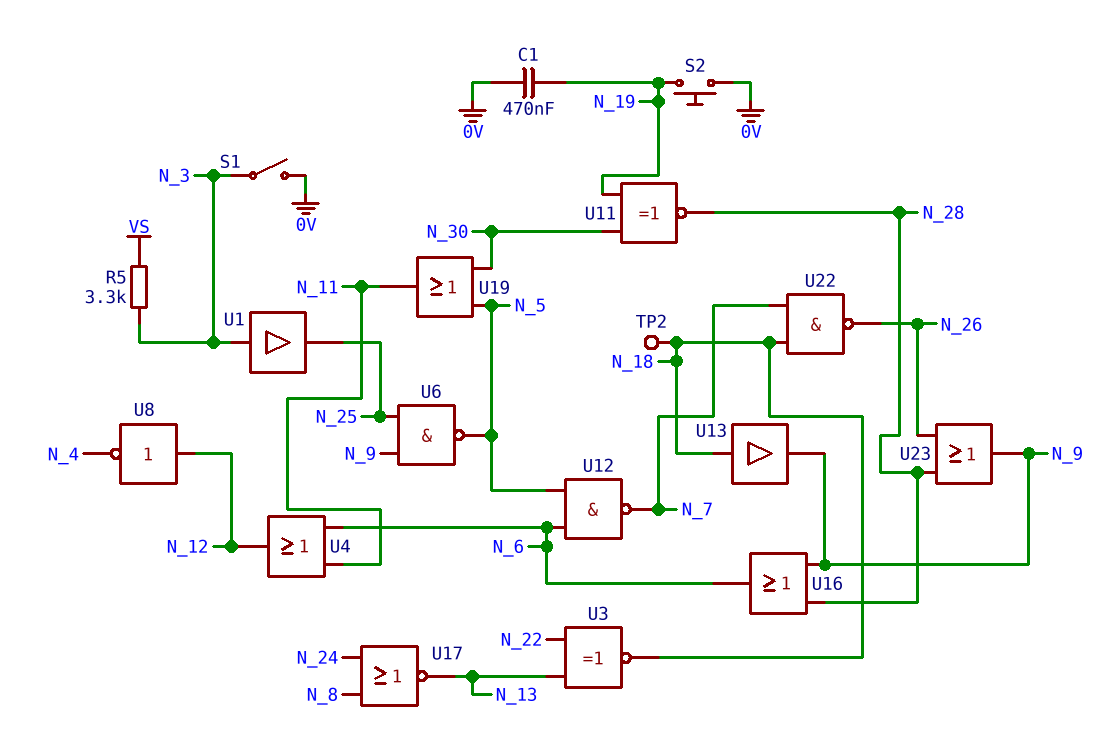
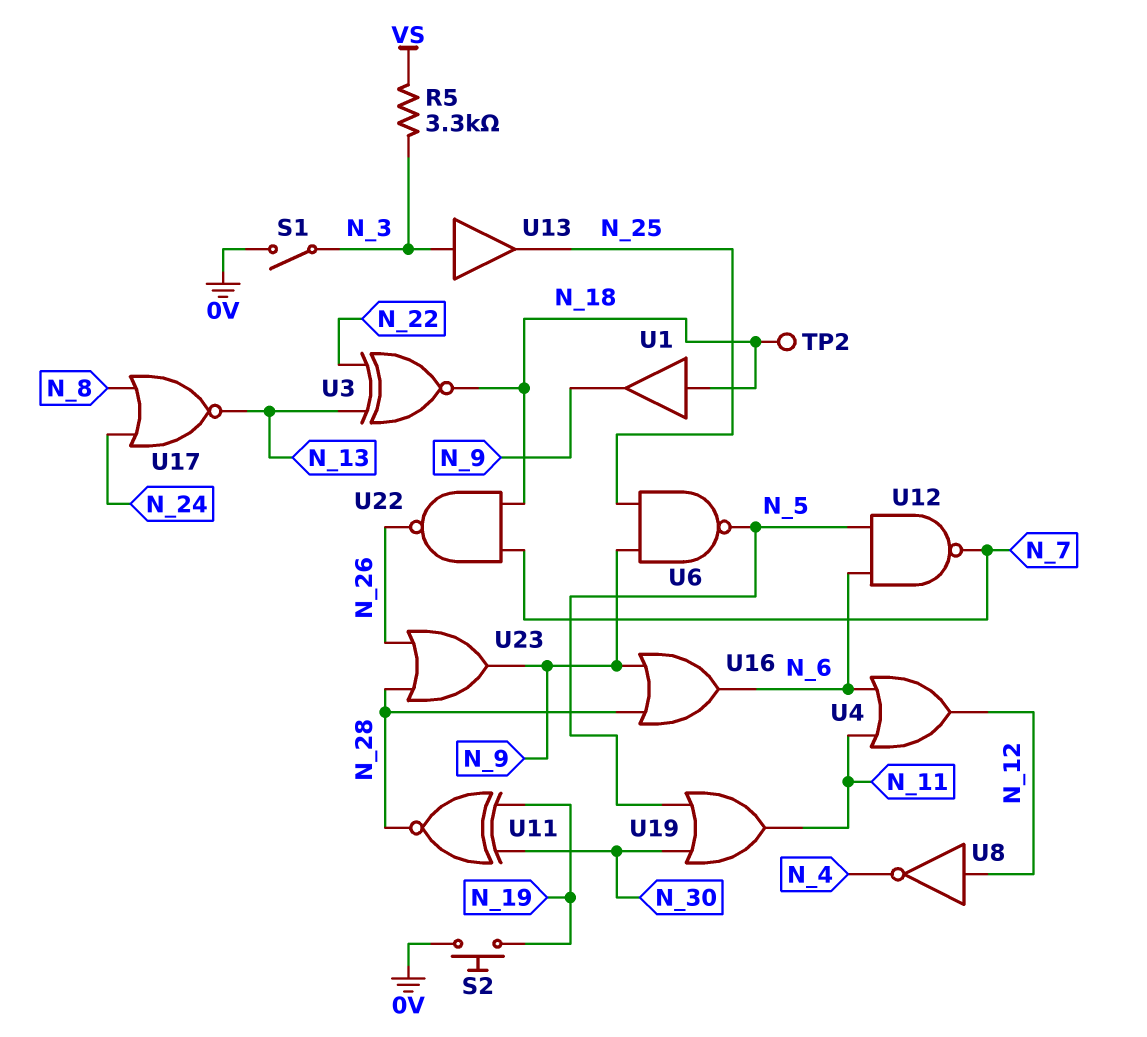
C1: 470nF (0V, N_19) -> none
U1: buffer (in N_3, out N_25) -> buffer (in N_18, out N_9)
U13: buffer (in N_18, out N_9) -> buffer (in N_3, out N_25)

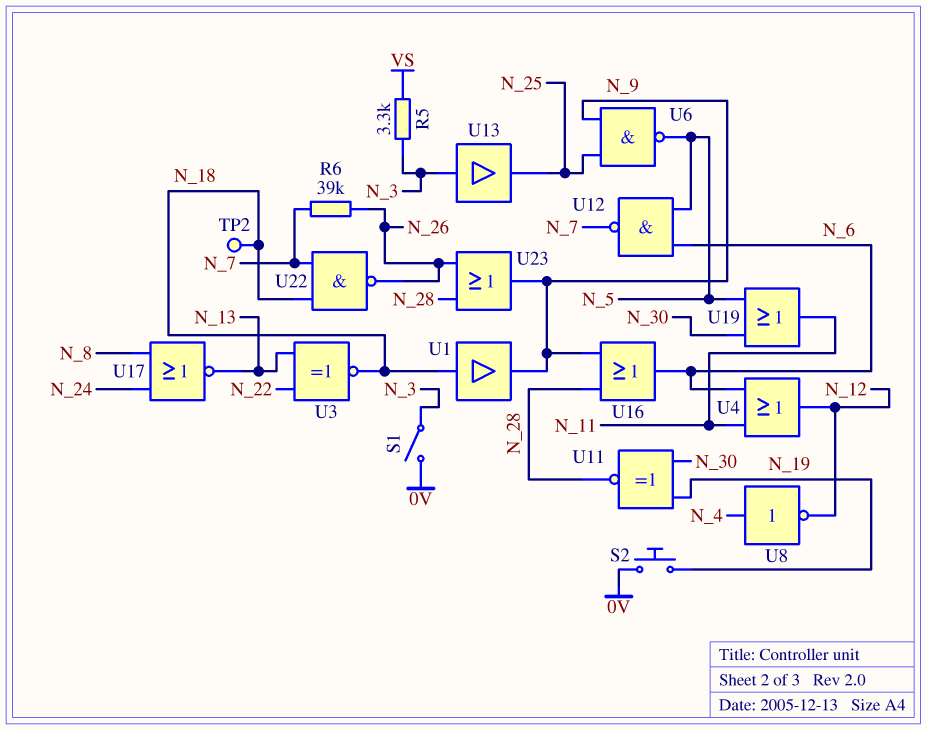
R6: none -> 39k (N_7, N_26)
U8: NOT (in N_12, out N_4) -> NOT (in N_4, out N_12)

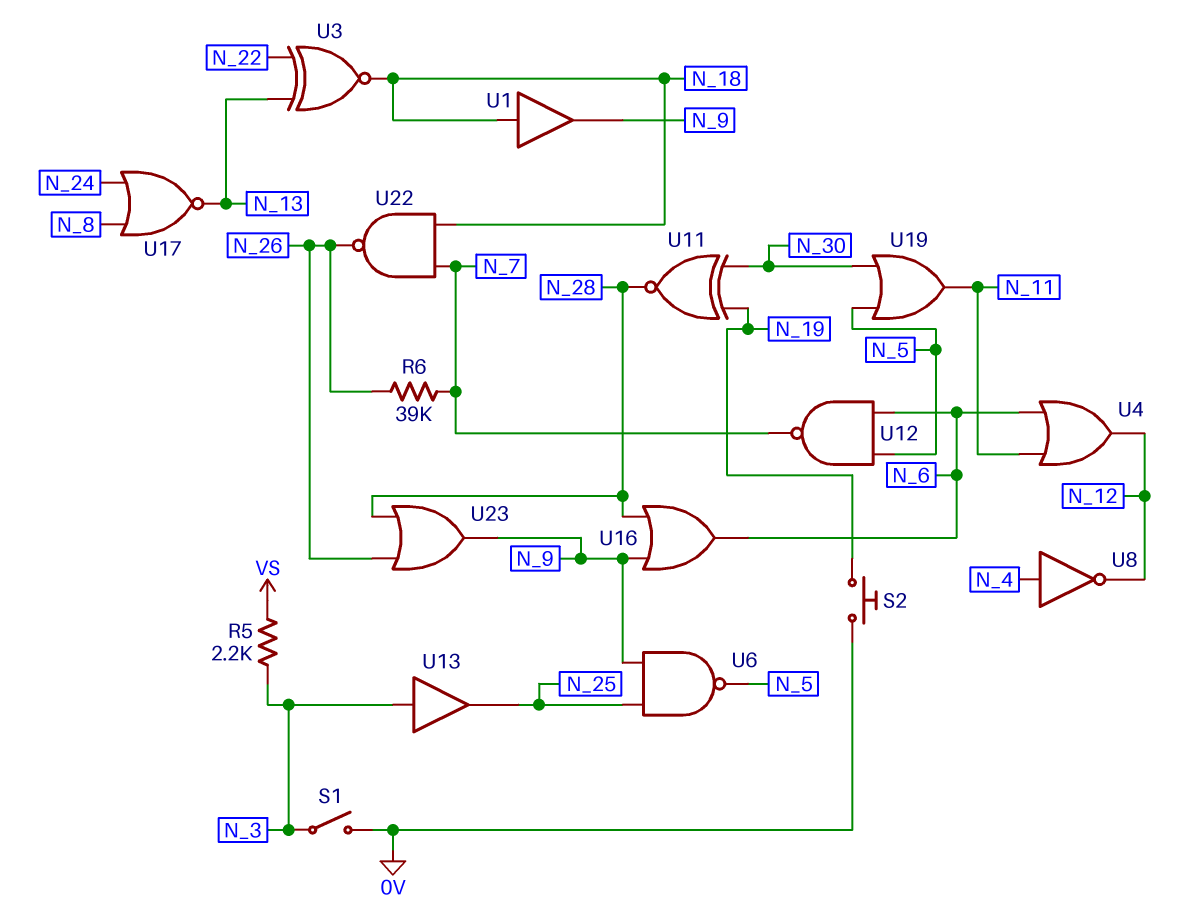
R5: 3.3k (N_3, VS) -> 2.2k (N_3, VS)
TP2: test point (N_18) -> none

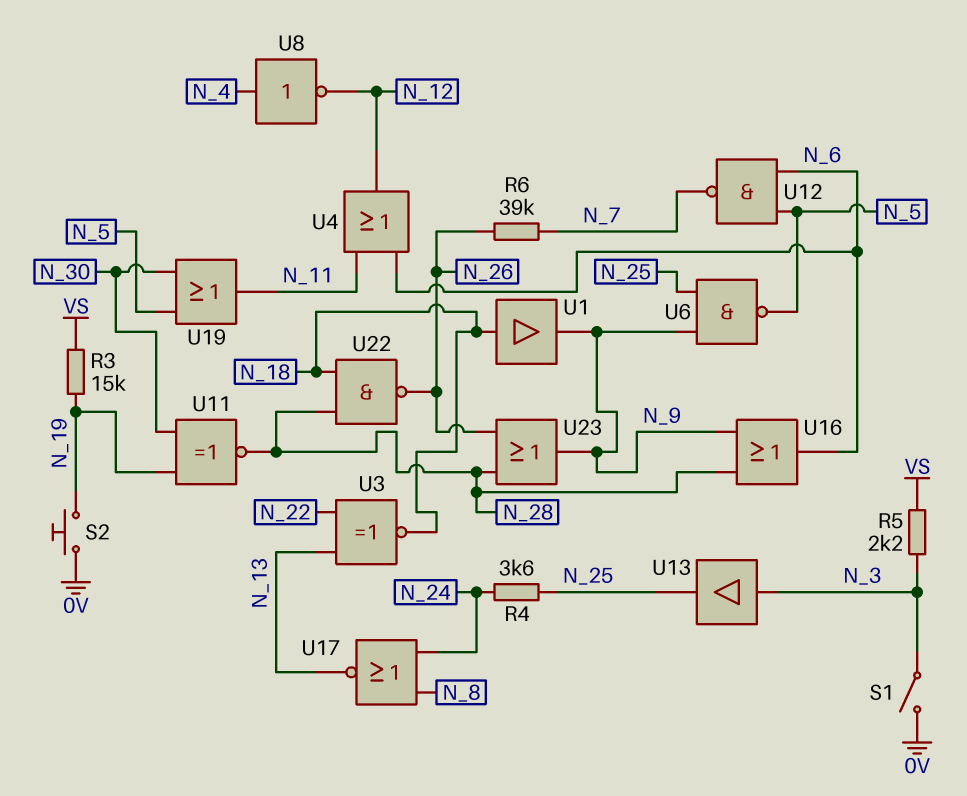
R3: none -> 15k (N_19, VS)
R4: none -> 3.6k (N_24, N_25)
U22: NAND (in N_7, in N_18, out N_26) -> NAND (in N_18, in N_28, out N_26)

